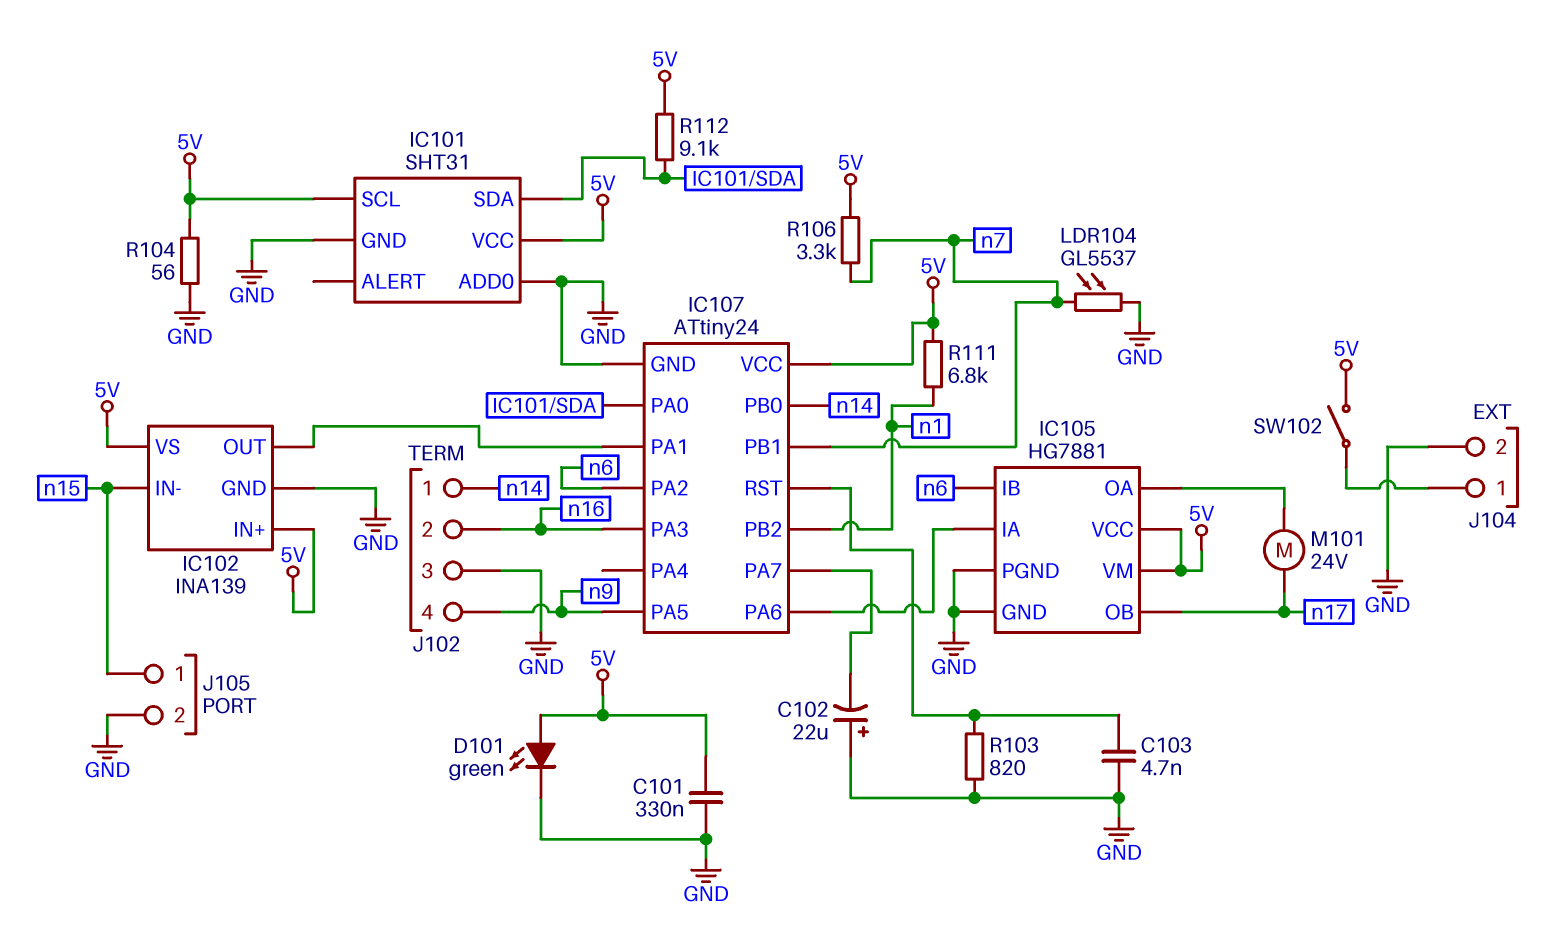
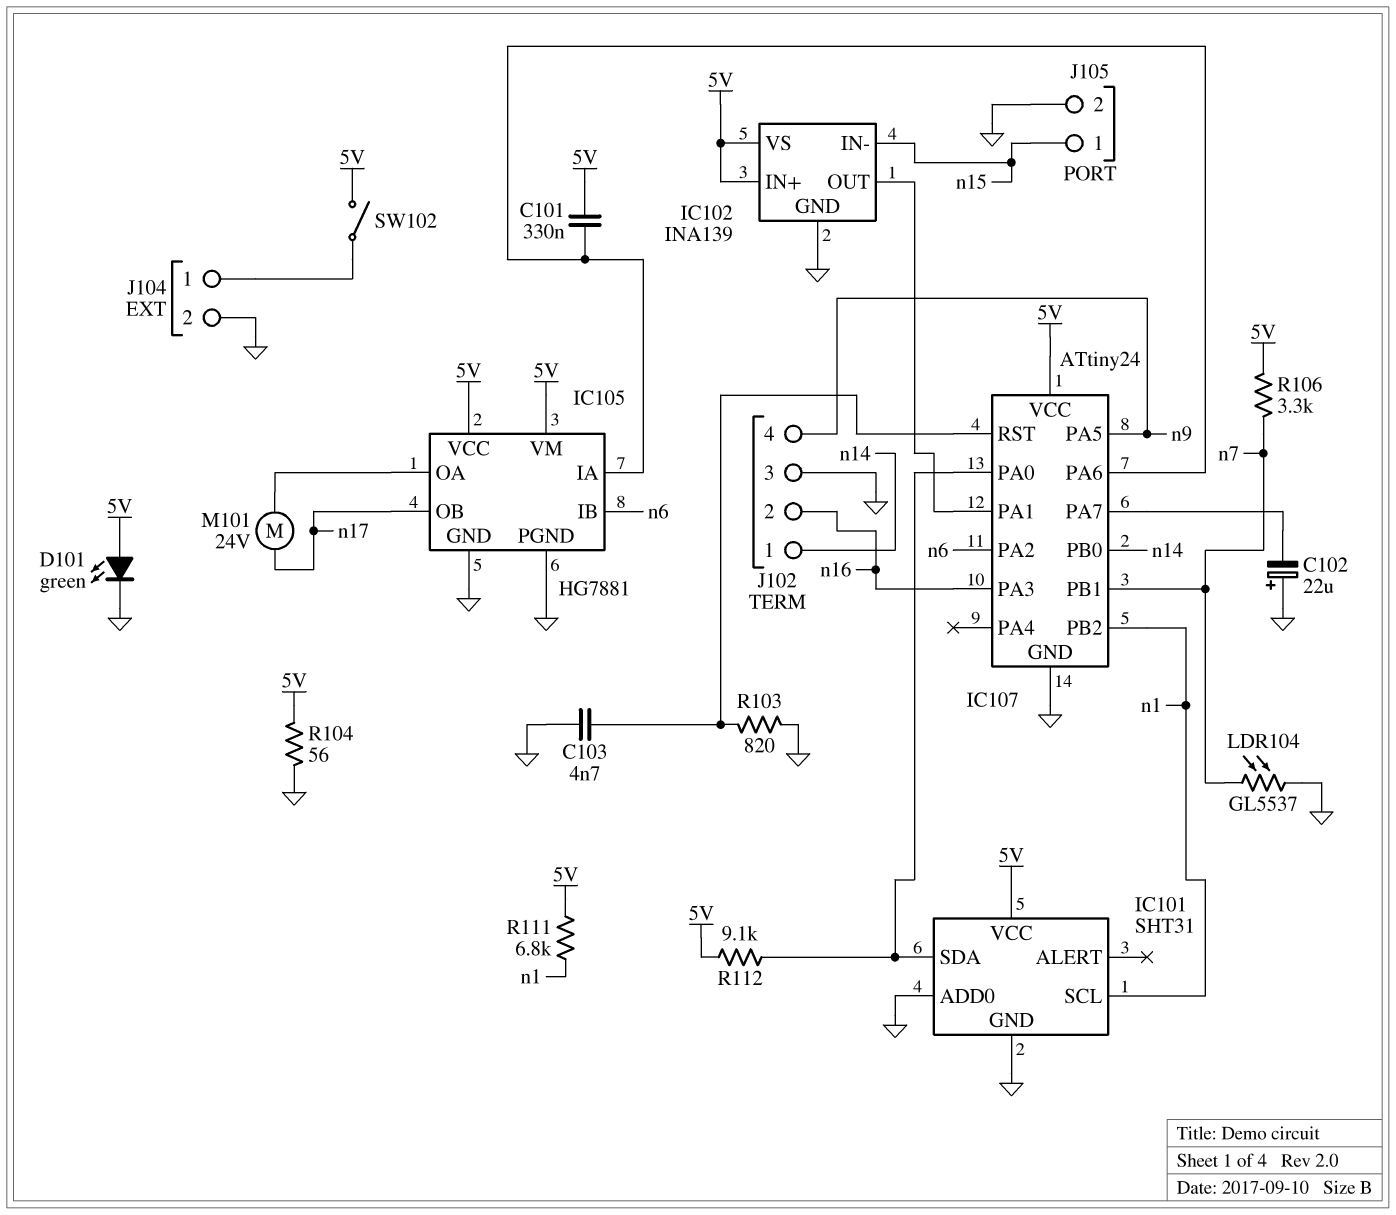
C101: 330nF (5V, GND) -> 330nF (5V, IC105/IA)
IC101 pin SCL: 5V -> n1

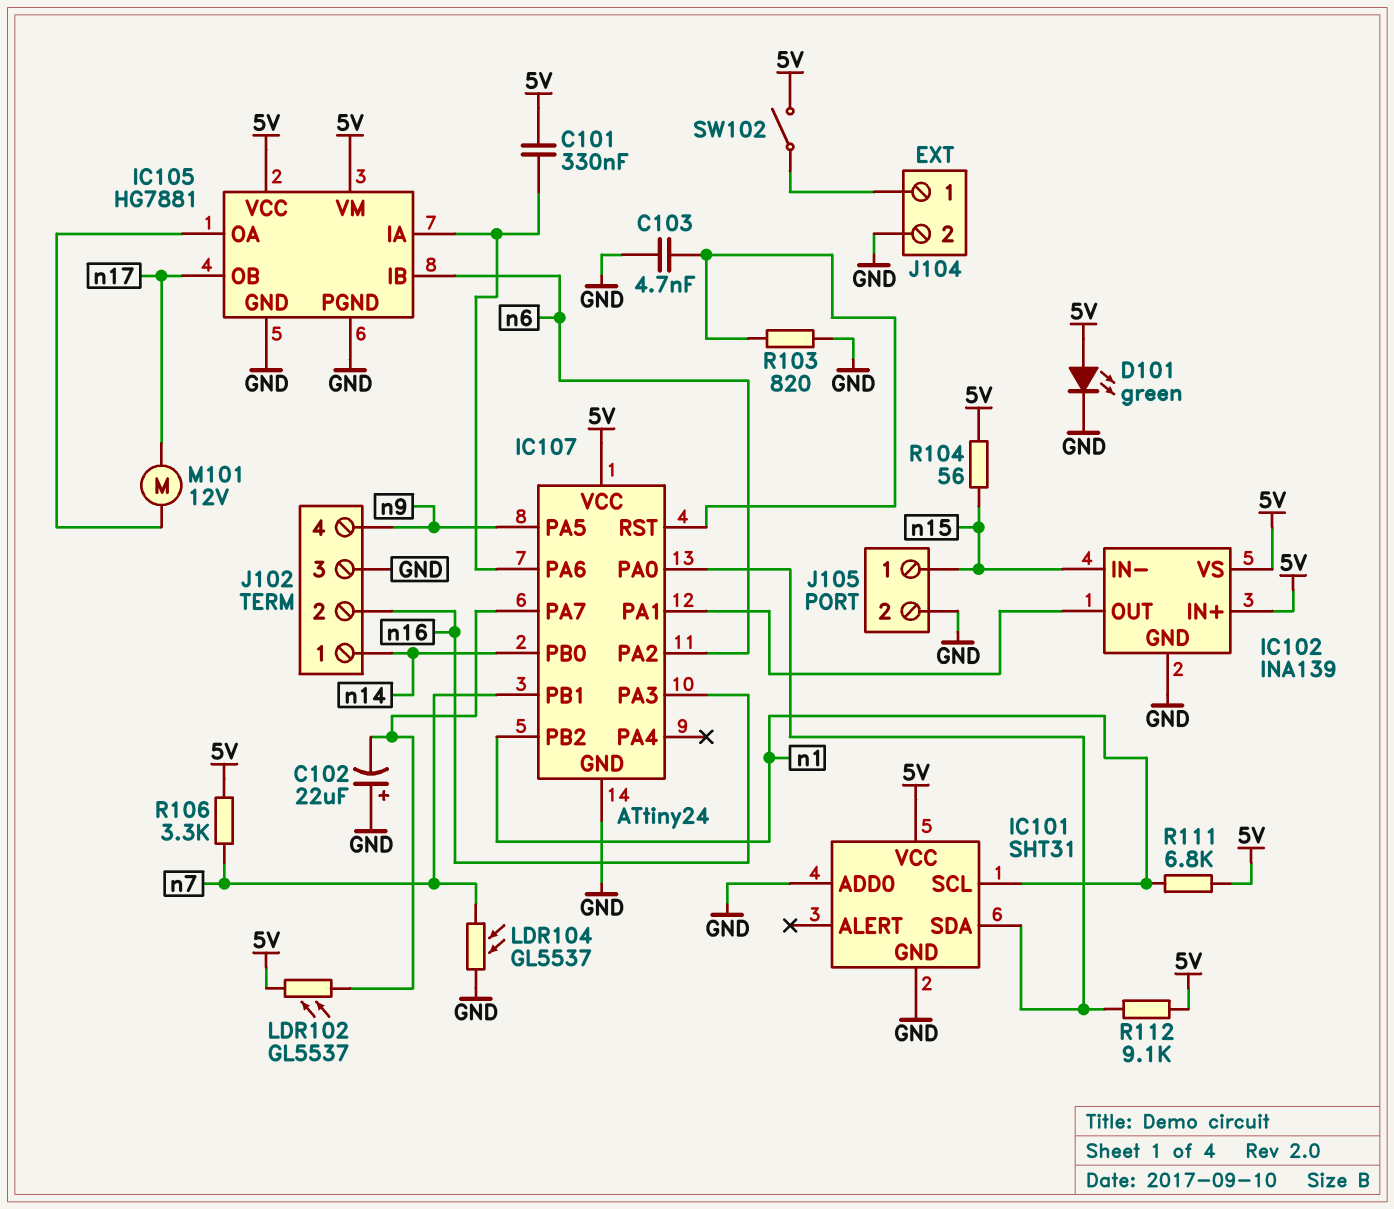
LDR102: none -> GL5537 (5V, IC107/PA7)
M101: motor 24V (IC105/OA, n17) -> motor 12V (IC105/OA, n17)
R104: 56 (5V, GND) -> 56 (5V, n15)

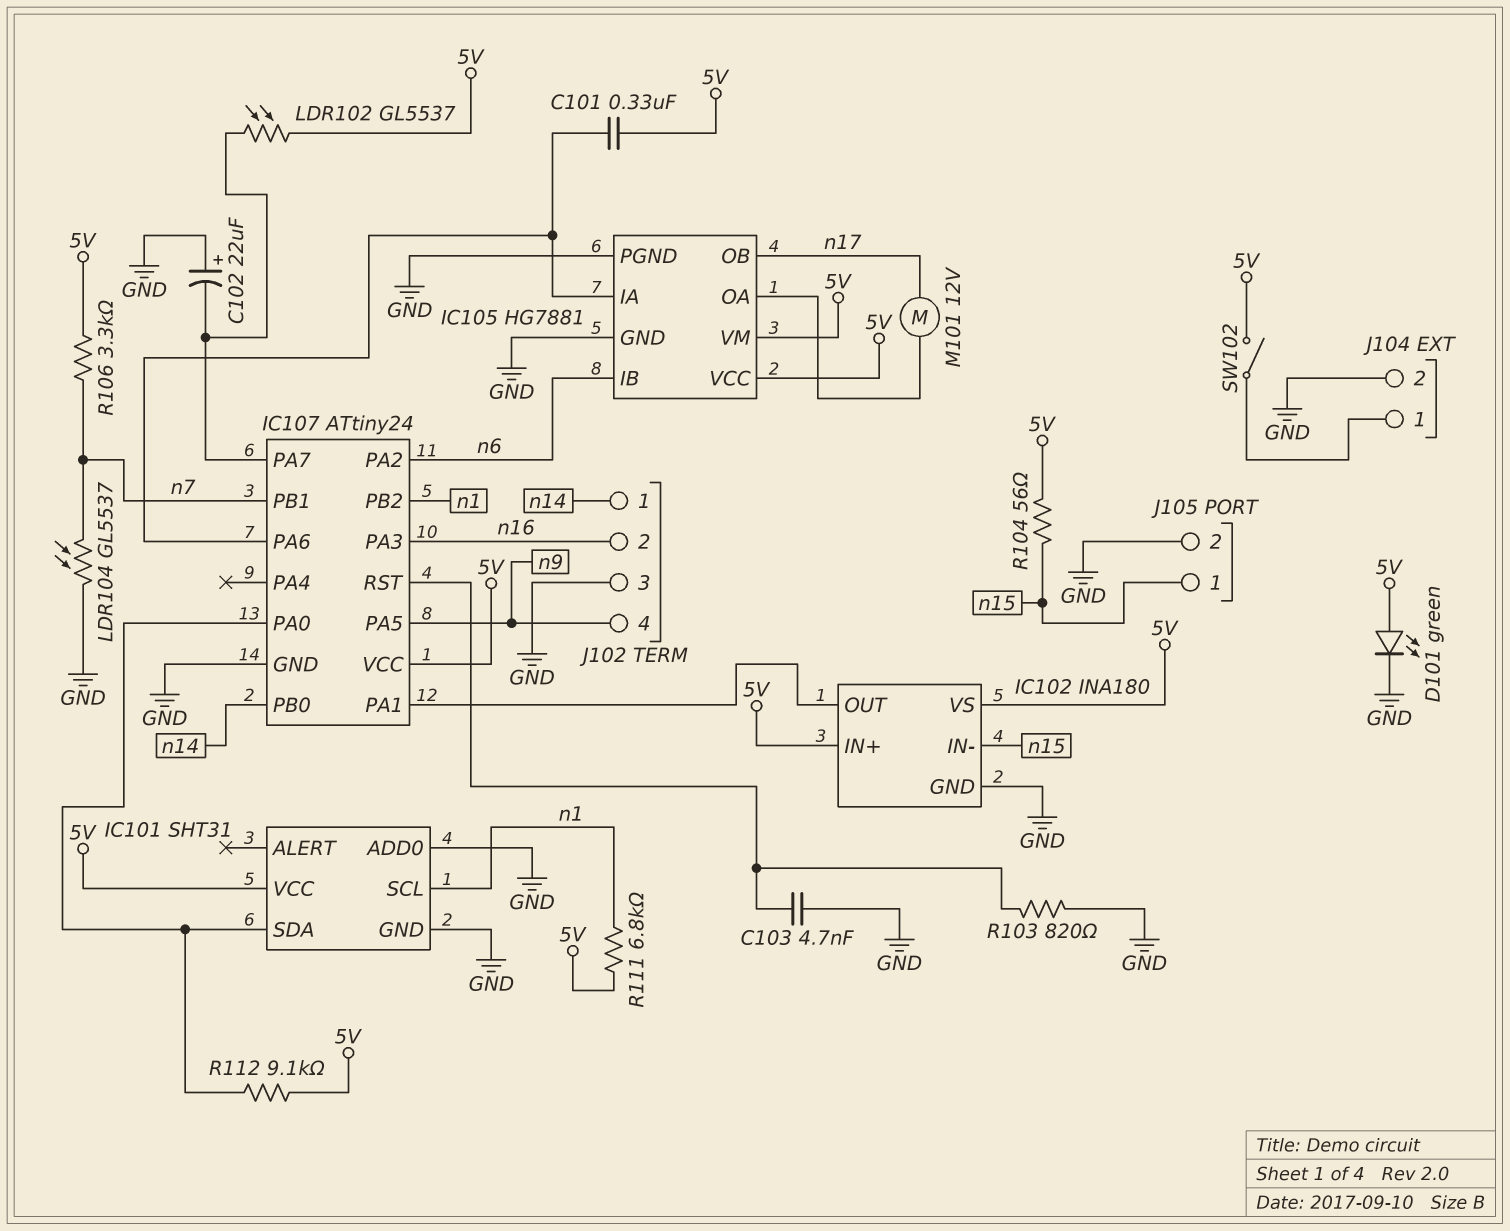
IC102: INA139 -> INA180

